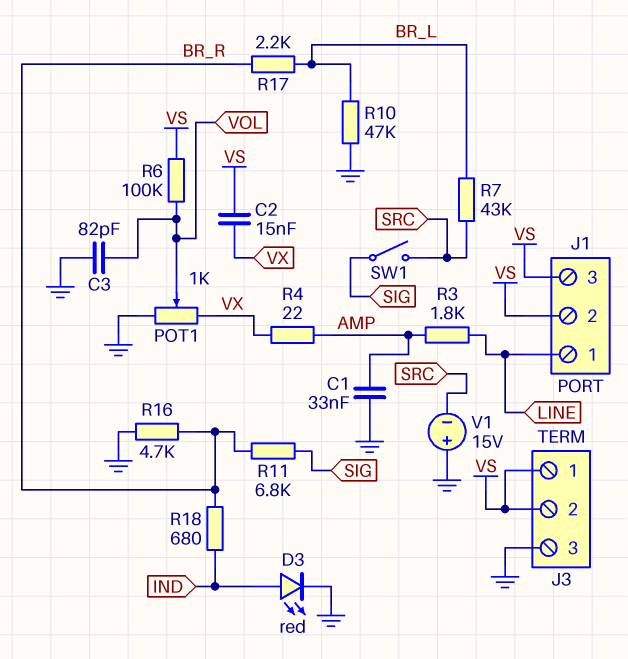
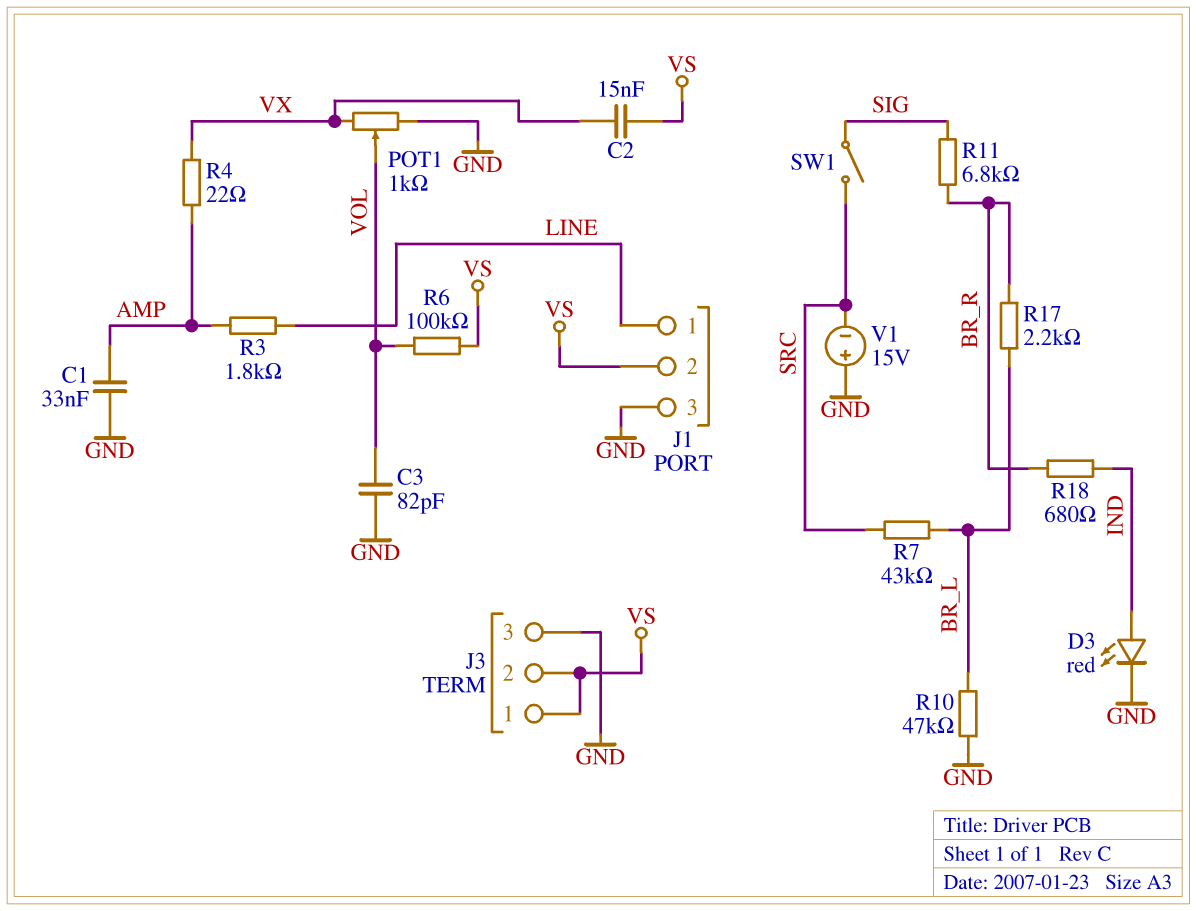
J1 pin 3: VS -> GND
R16: 4.7k (BR_R, GND) -> none

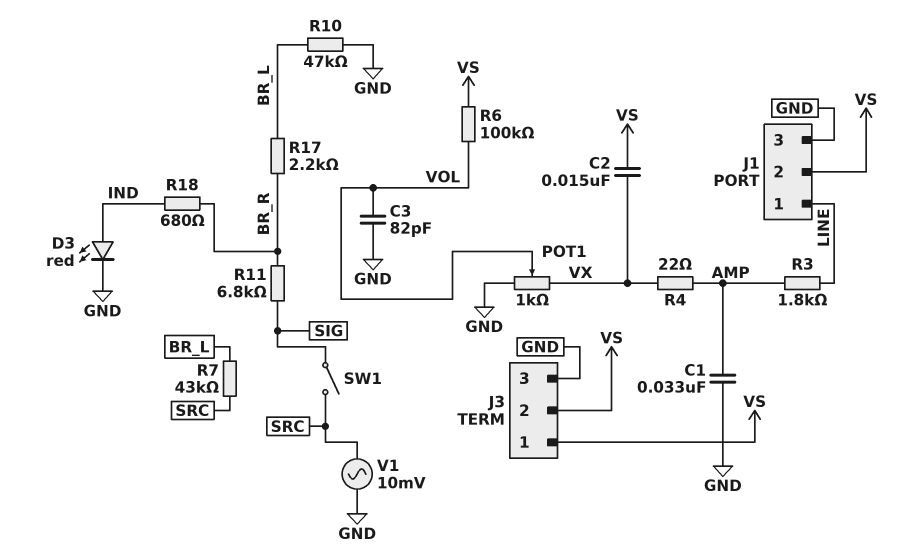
V1: 15V (plus GND, minus SRC) -> AC 10mV (GND, SRC)

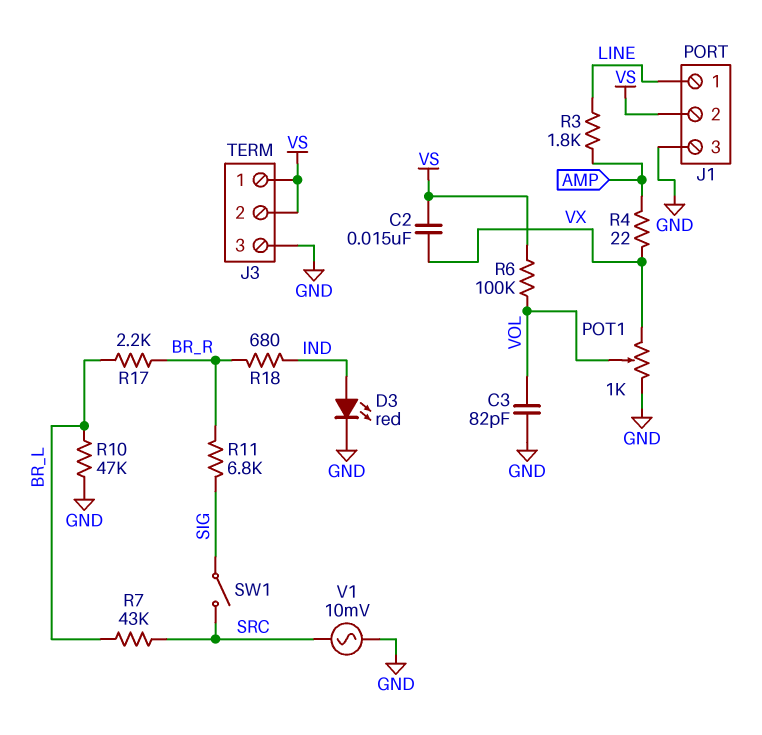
C1: 33nF (AMP, GND) -> none

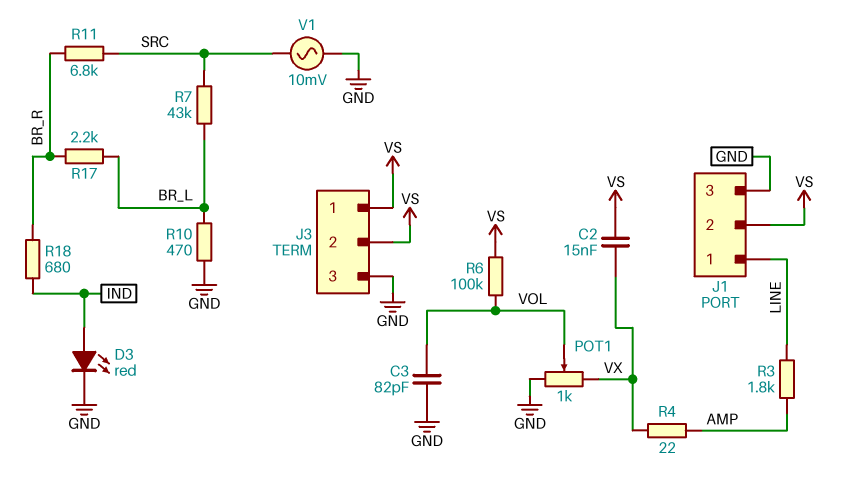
R10: 47k (BR_L, GND) -> 470 (BR_L, GND)
R11: 6.8k (BR_R, SIG) -> 6.8k (BR_R, SRC)
SW1: switch (SIG, SRC) -> none

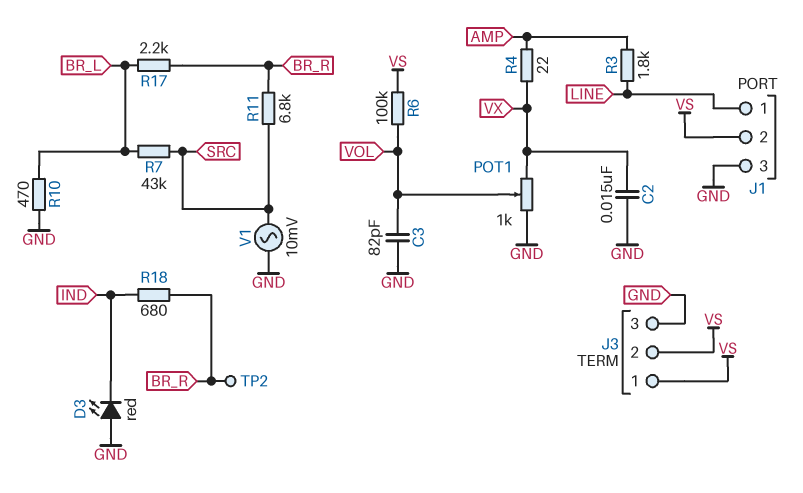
C2: 15nF (VS, VX) -> 15nF (GND, VX)
D3: LED red (A IND, K GND) -> LED red (A GND, K IND)
TP2: none -> test point (BR_R)

